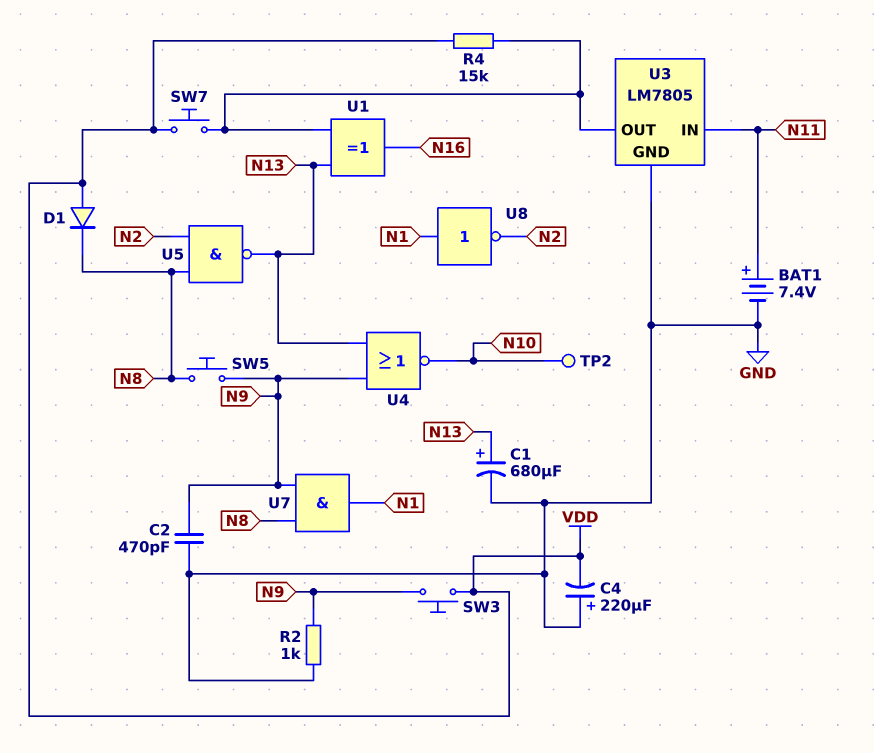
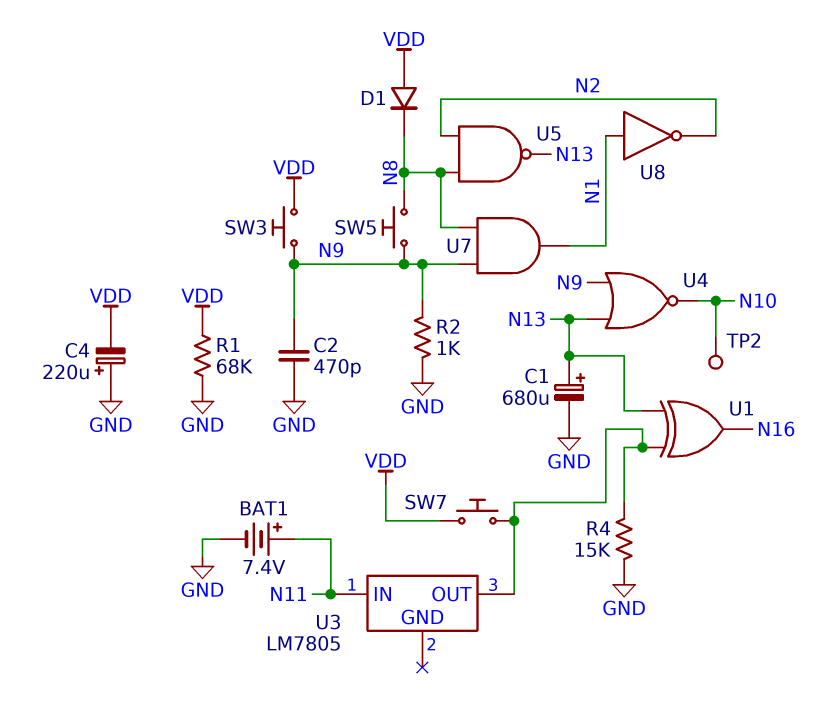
R1: none -> 68k (GND, VDD)
R4: 15k (U3/OUT, VDD) -> 15k (GND, U3/OUT)
U3 pin GND: GND -> none

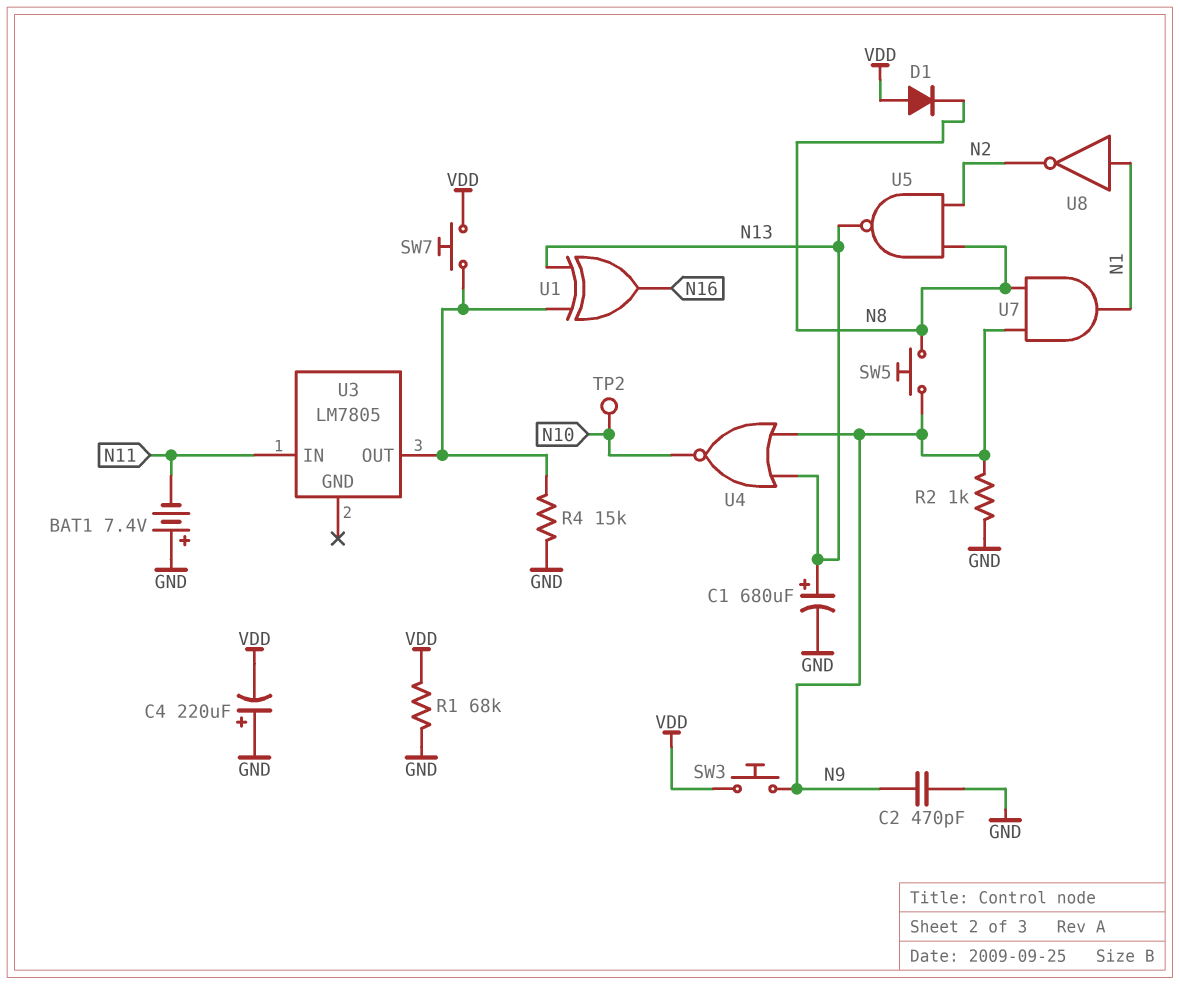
BAT1: 7.4V (plus N11, minus GND) -> 7.4V (plus GND, minus N11)

